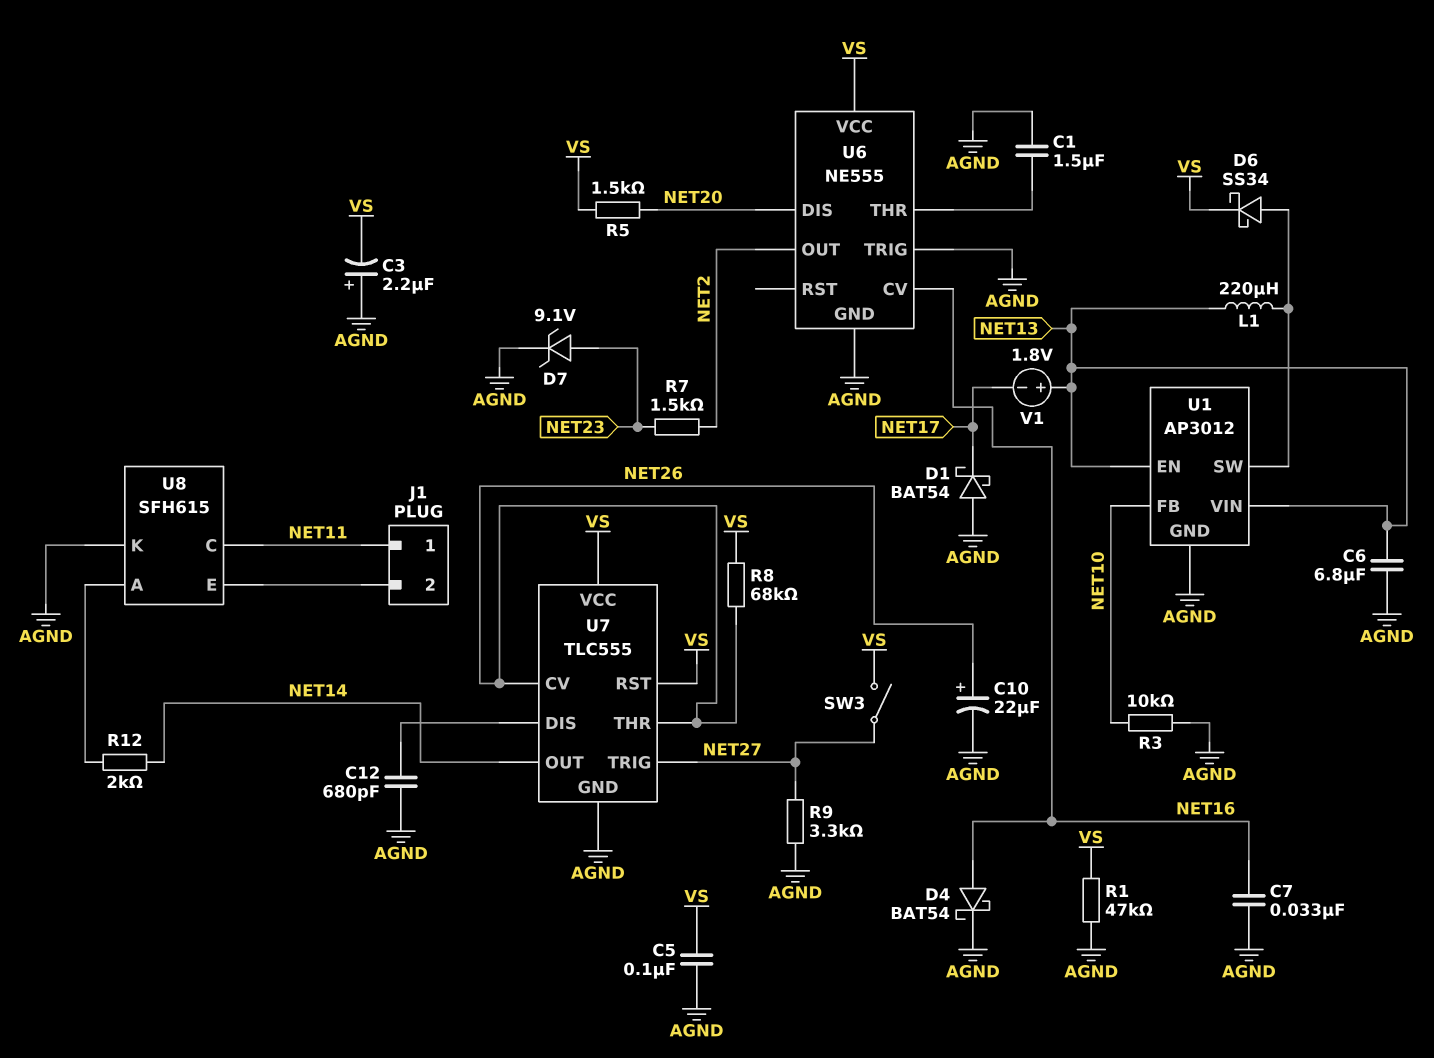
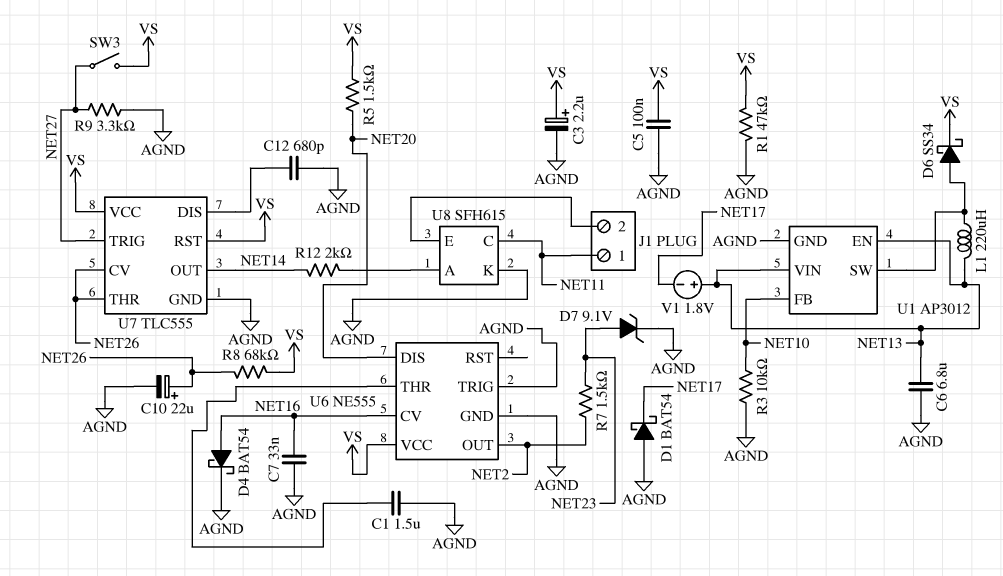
C3: 2.2uF (plus AGND, minus VS) -> 2.2uF (plus VS, minus AGND)

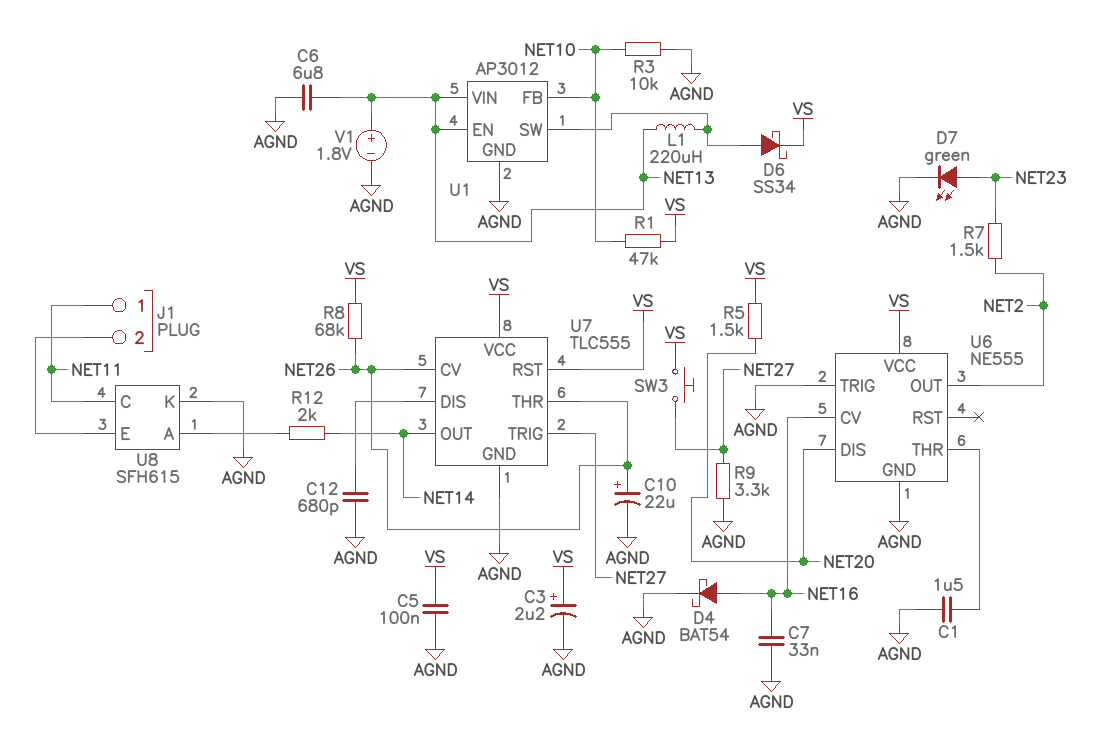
D1: schottky BAT54 (A AGND, K NET17) -> none
D7: zener 9.1V (A NET23, K AGND) -> LED green (A NET23, K AGND)
R1: 47k (AGND, VS) -> 47k (NET10, VS)
SW3: switch (NET27, VS) -> button (NET27, VS)
V1: 1.8V (plus NET13, minus NET17) -> 1.8V (plus NET13, minus AGND)

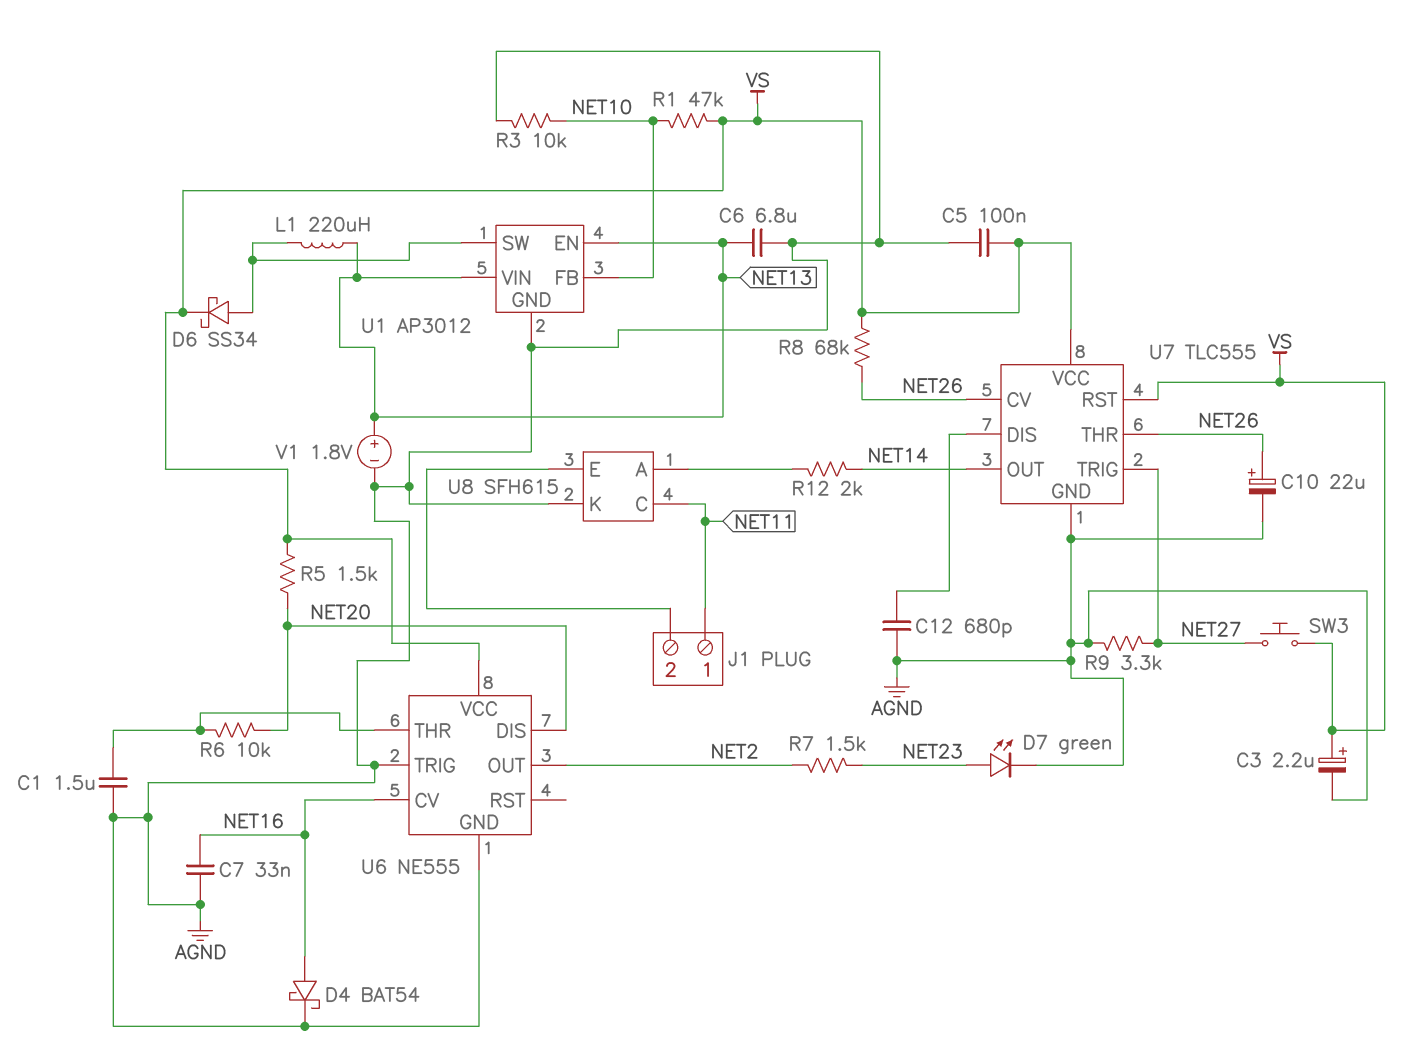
R6: none -> 10k (NET20, U6/THR)

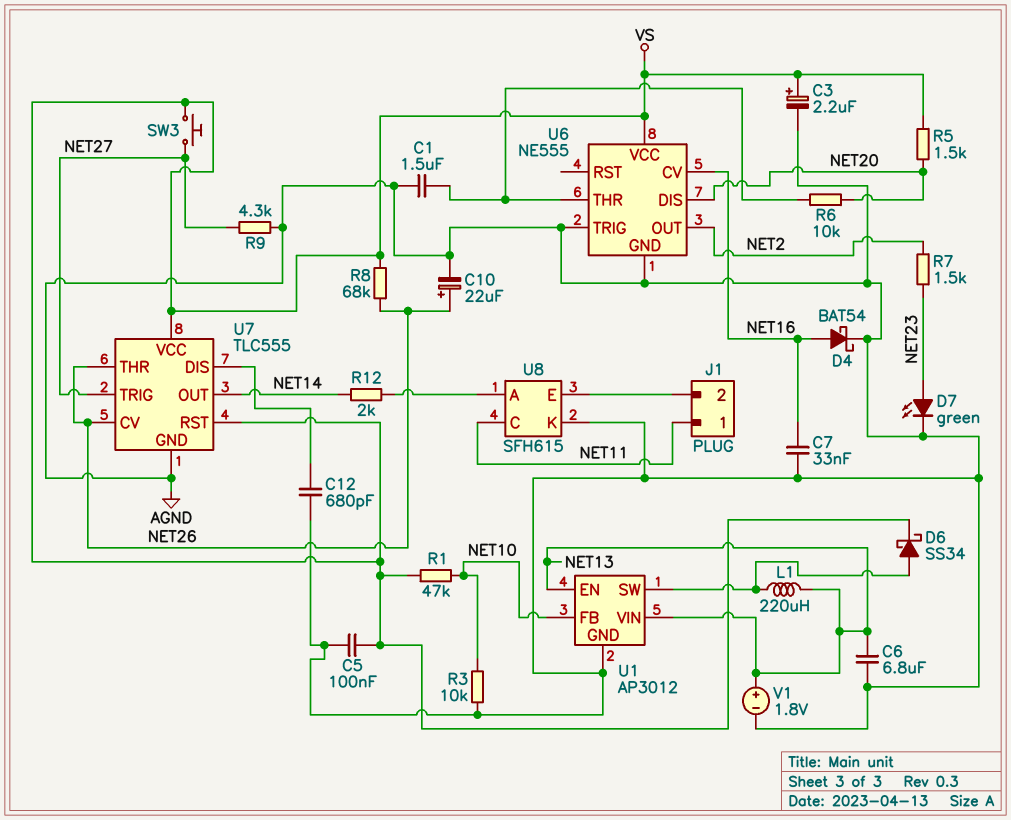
R9: 3.3k (AGND, NET27) -> 4.3k (AGND, NET27)

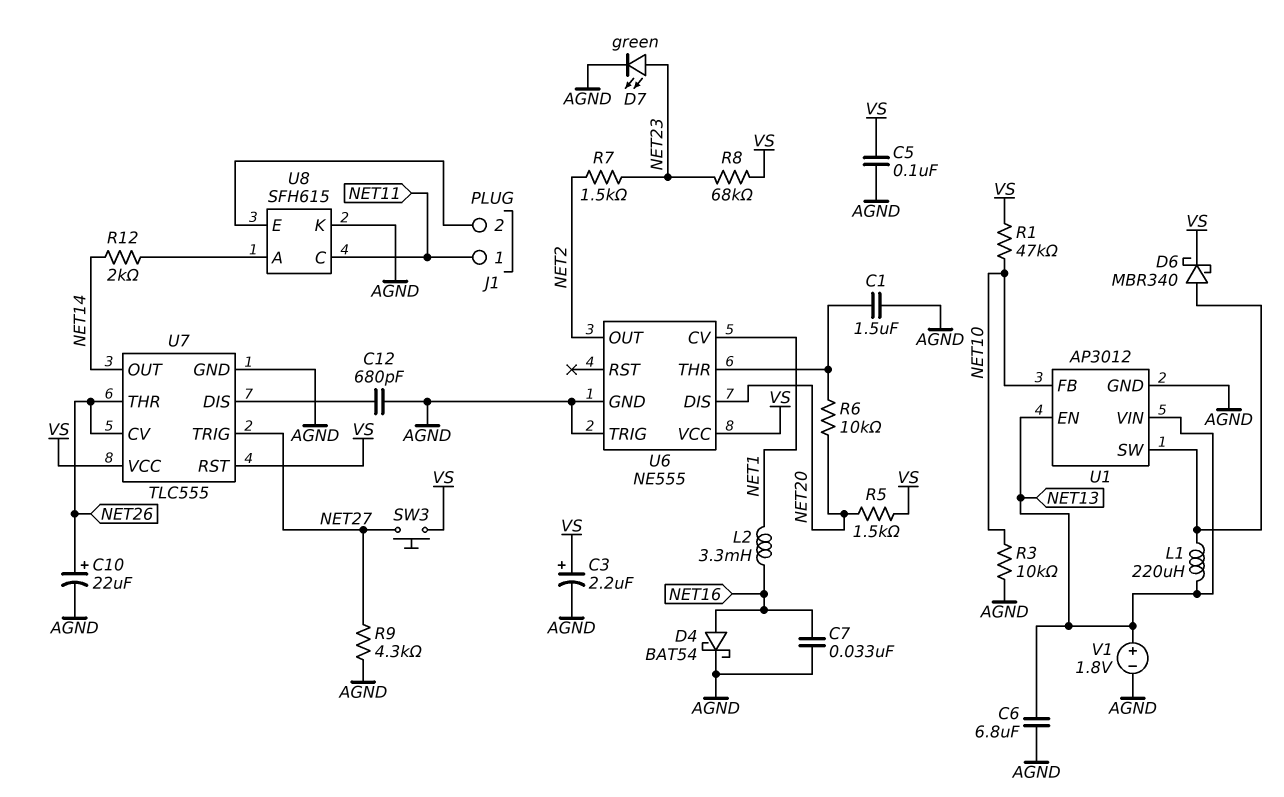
D6: schottky SS34 (A U1/SW, K VS) -> schottky MBR340 (A U1/SW, K VS)
L2: none -> 3.3mH (NET1, NET16)
R8: 68k (NET26, VS) -> 68k (NET23, VS)
U6 pin CV: NET16 -> NET1

